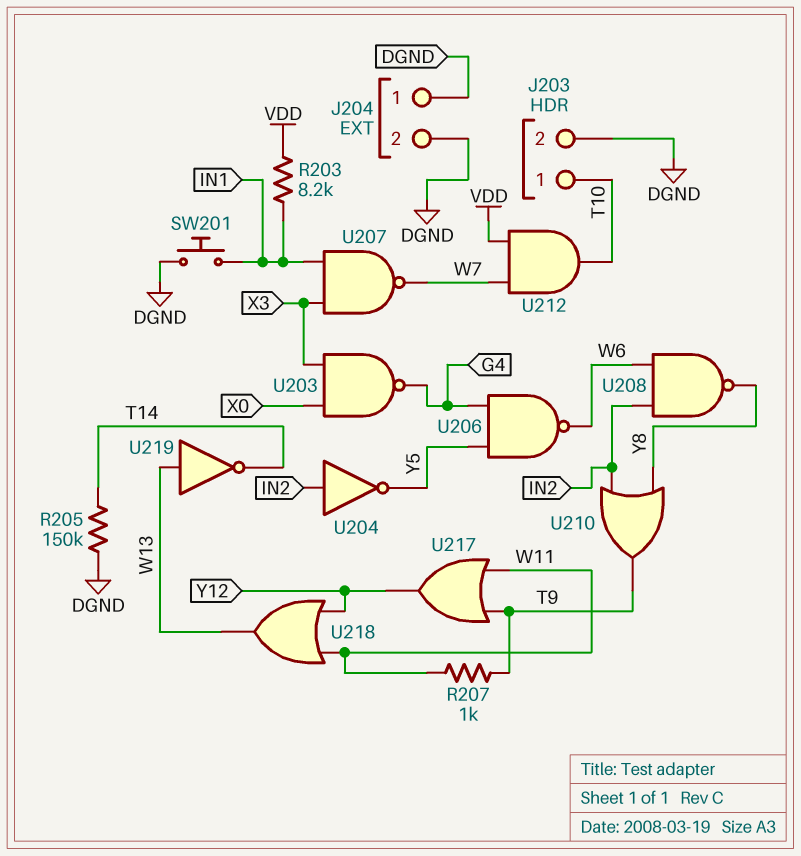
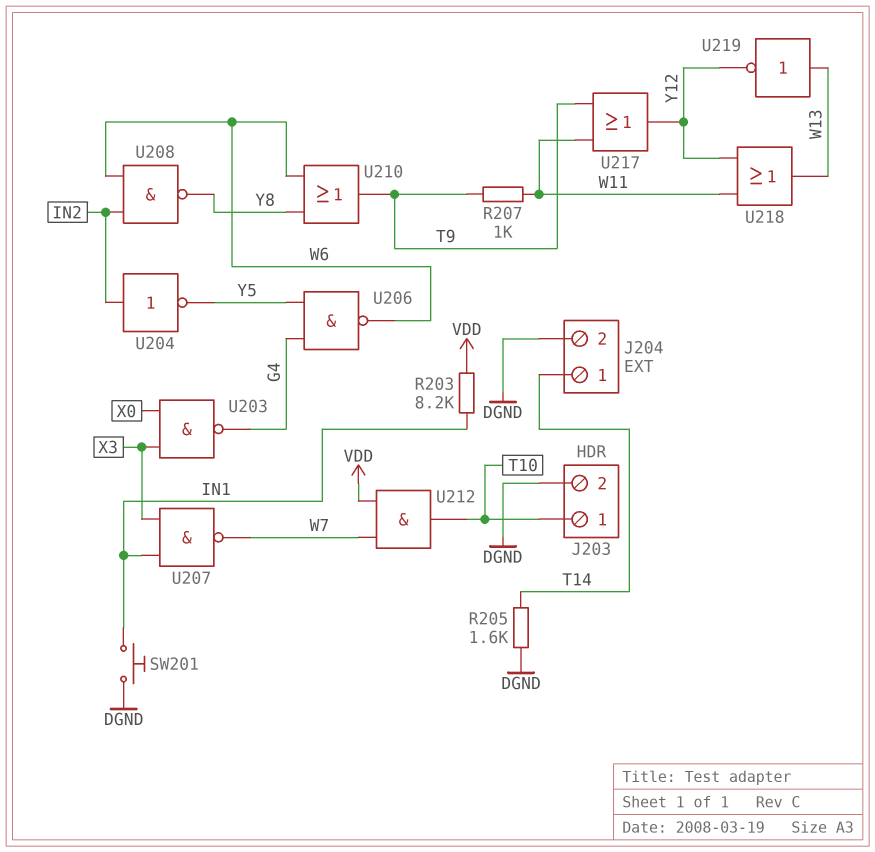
J204 pin 1: DGND -> T14
R205: 150k (DGND, T14) -> 1.6k (DGND, T14)
U210: OR (in IN2, in Y8, out T9) -> OR (in W6, in Y8, out T9)
U219: NOT (in W13, out T14) -> NOT (in W13, out Y12)

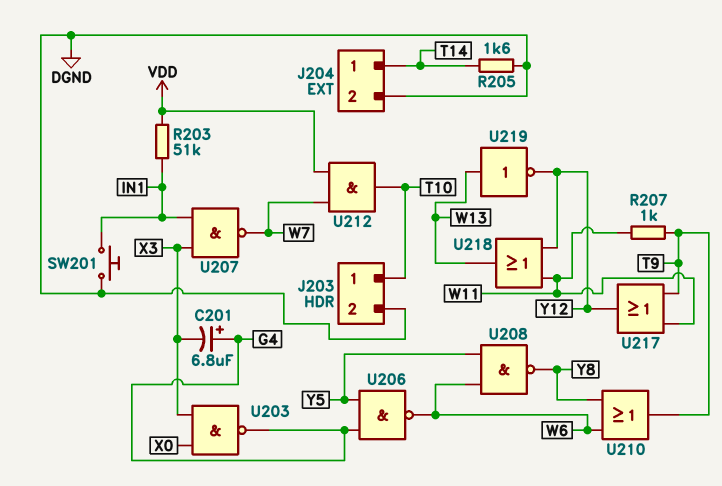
C201: none -> 6.8uF (plus G4, minus X3)
R203: 8.2k (IN1, VDD) -> 51k (IN1, VDD)
U204: NOT (in IN2, out Y5) -> none
U208: NAND (in IN2, in W6, out Y8) -> NAND (in W6, in Y5, out Y8)

